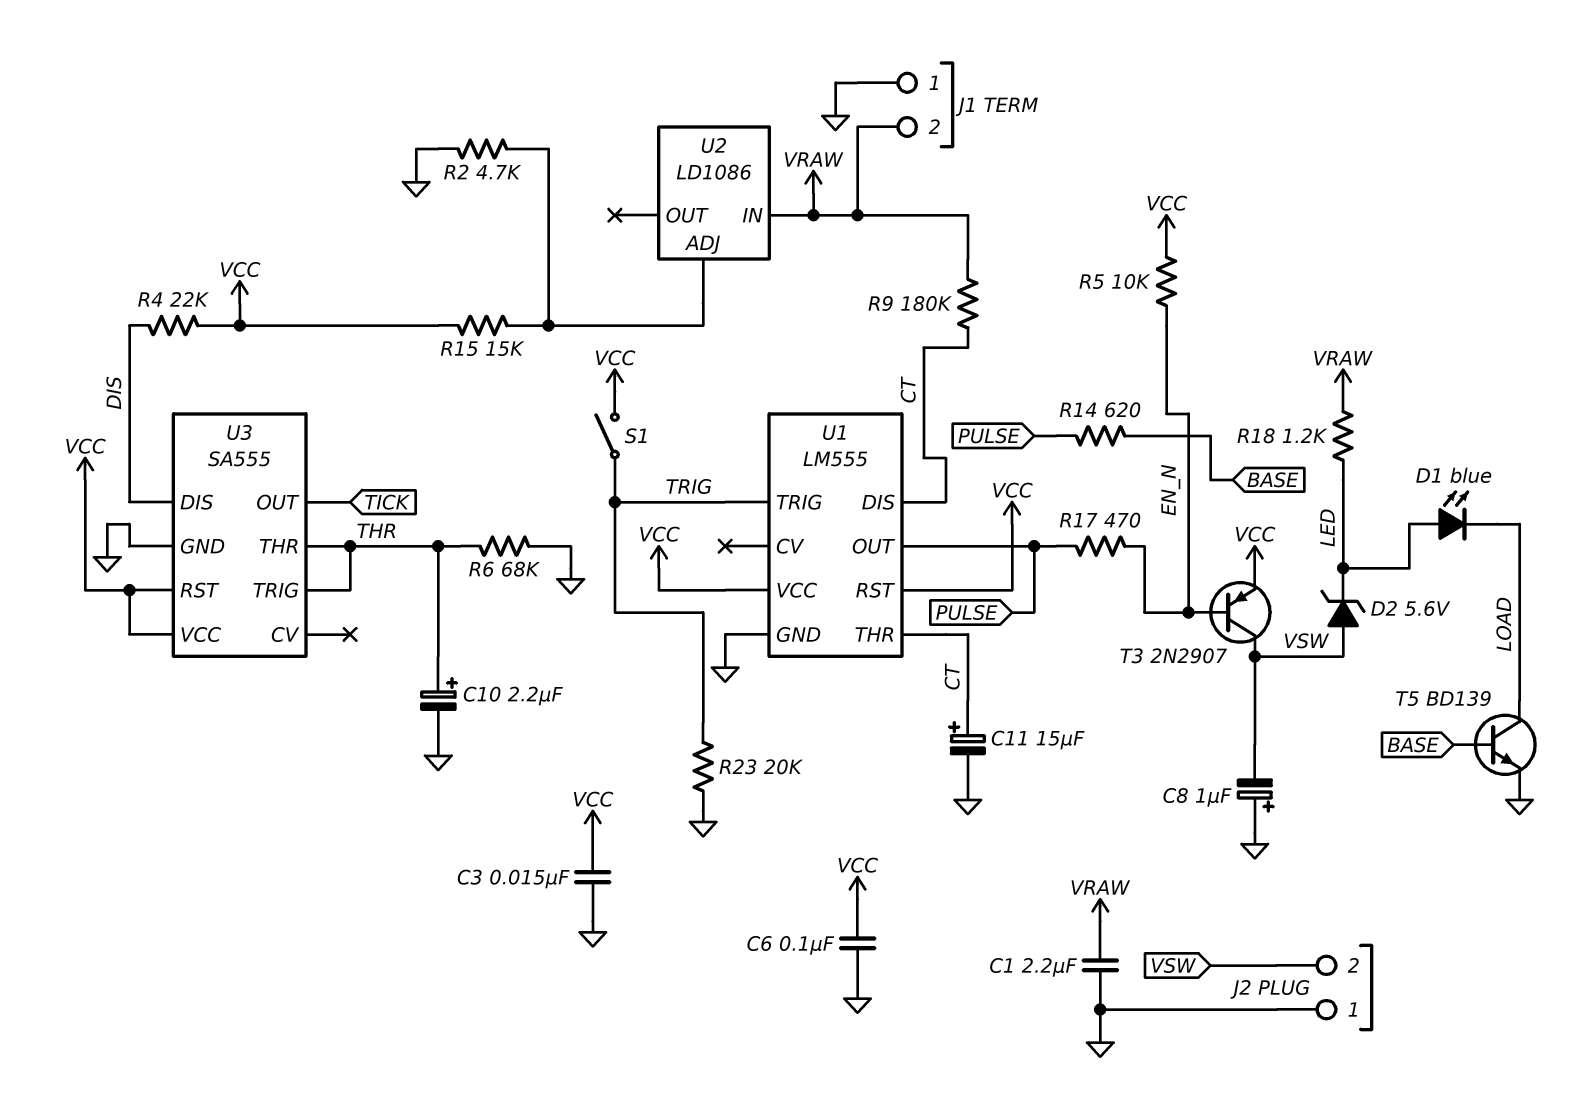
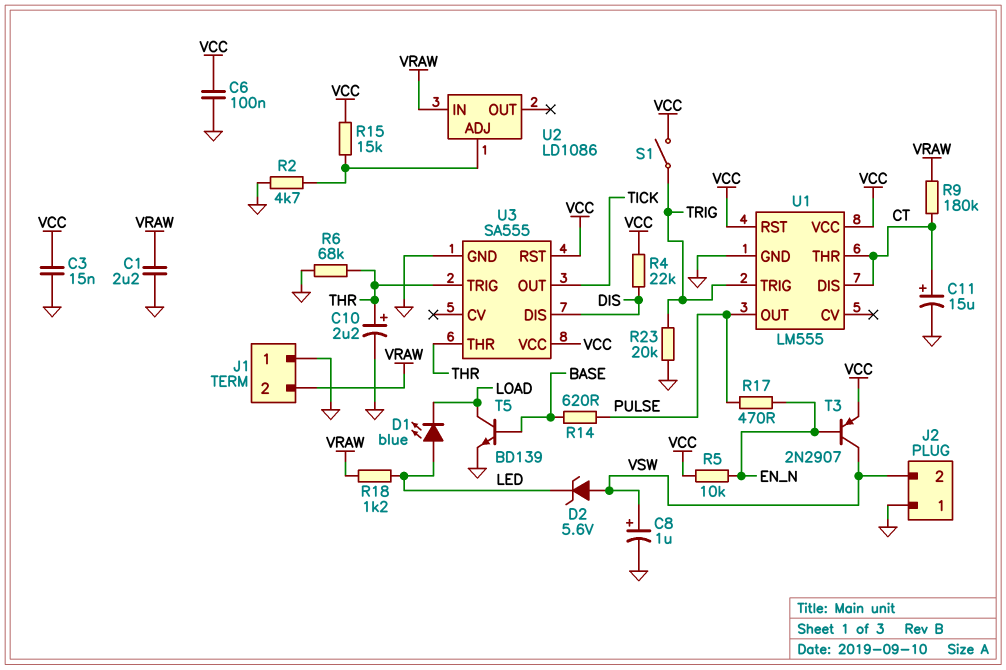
C8: 1uF (plus GND, minus VSW) -> 1uF (plus VSW, minus GND)

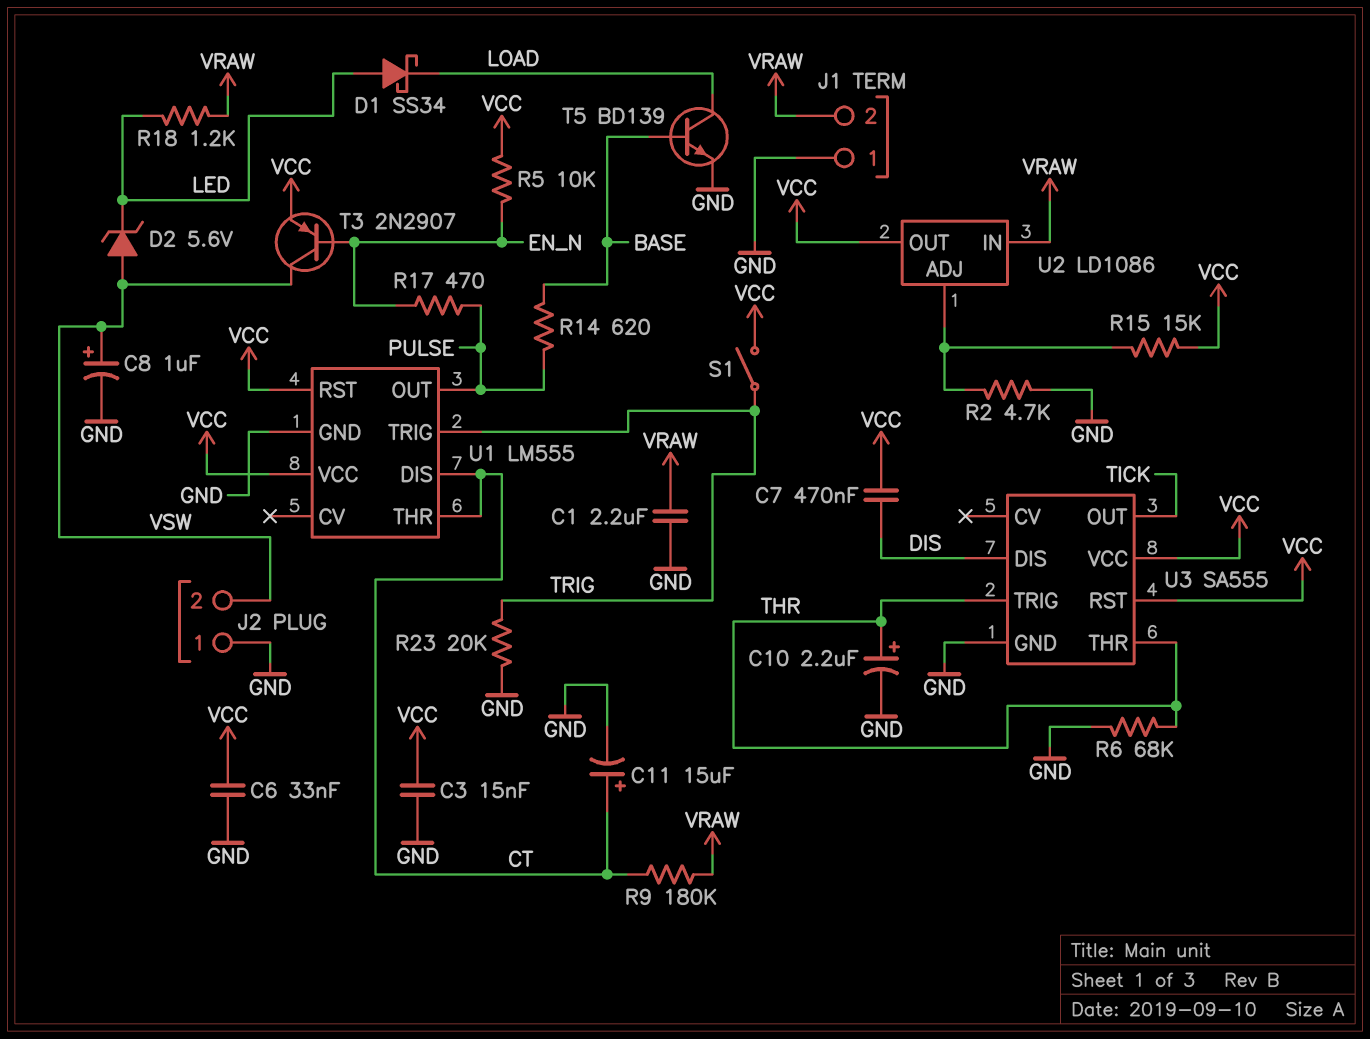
C6: 100nF (GND, VCC) -> 33nF (GND, VCC)
C7: none -> 470nF (DIS, VCC)
D1: LED blue (A LED, K LOAD) -> schottky SS34 (A LED, K LOAD)
R4: 22k (DIS, VCC) -> none
U2 pin OUT: none -> VCC

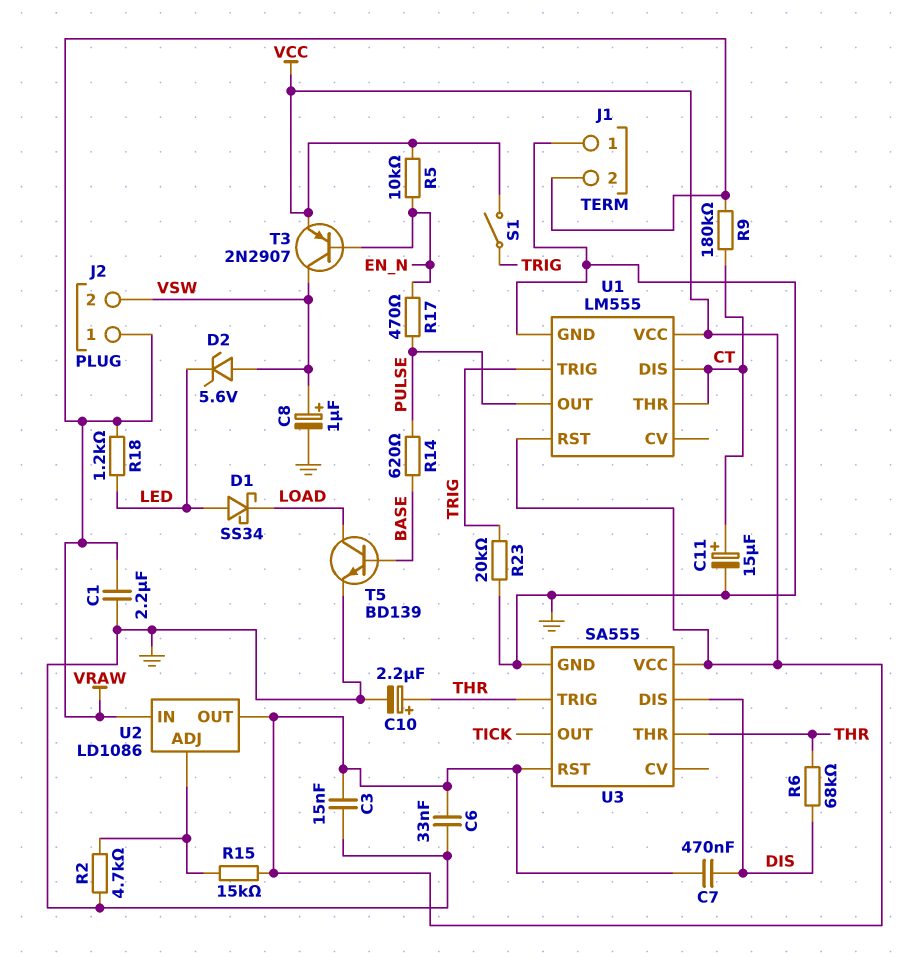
J2 pin 1: GND -> VRAW
R6: 68k (GND, THR) -> 68k (DIS, THR)

